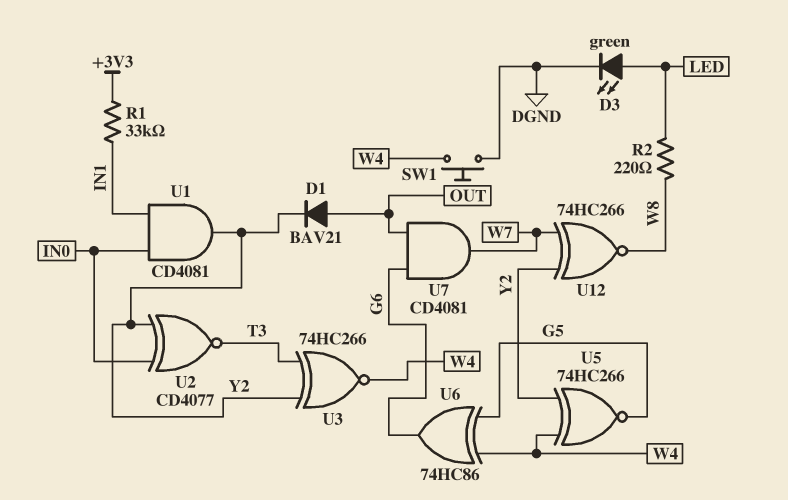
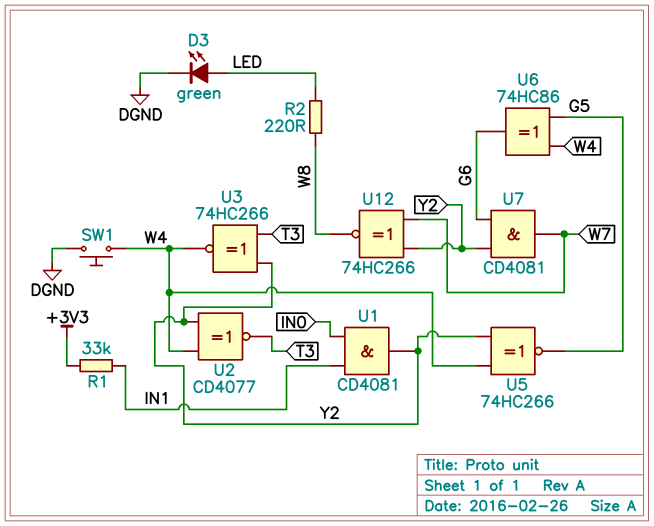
D1: diode BAV21 (A OUT, K Y2) -> none
U2: XNOR CD4077 (in IN0, in Y2, out T3) -> XNOR CD4077 (in W4, in Y2, out T3)
U7: AND CD4081 (in G6, in OUT, out W7) -> AND CD4081 (in G6, in Y2, out W7)

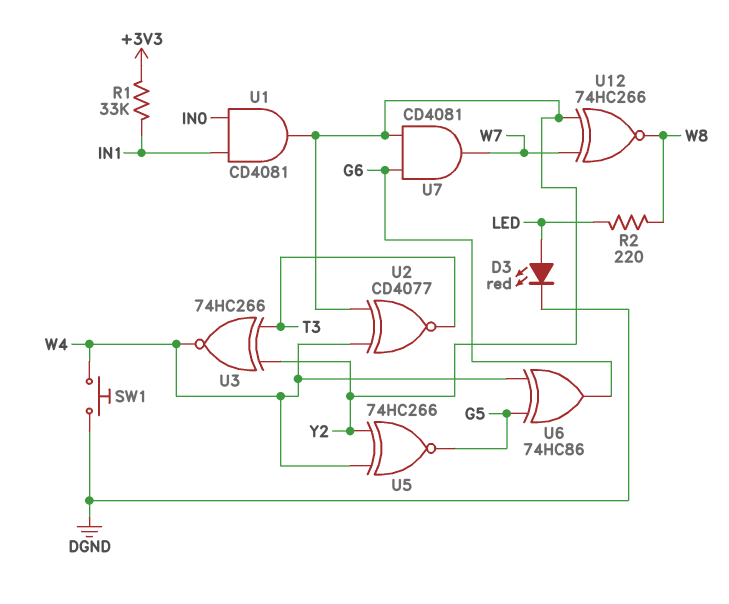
D3: LED green (A LED, K DGND) -> LED red (A LED, K DGND)

